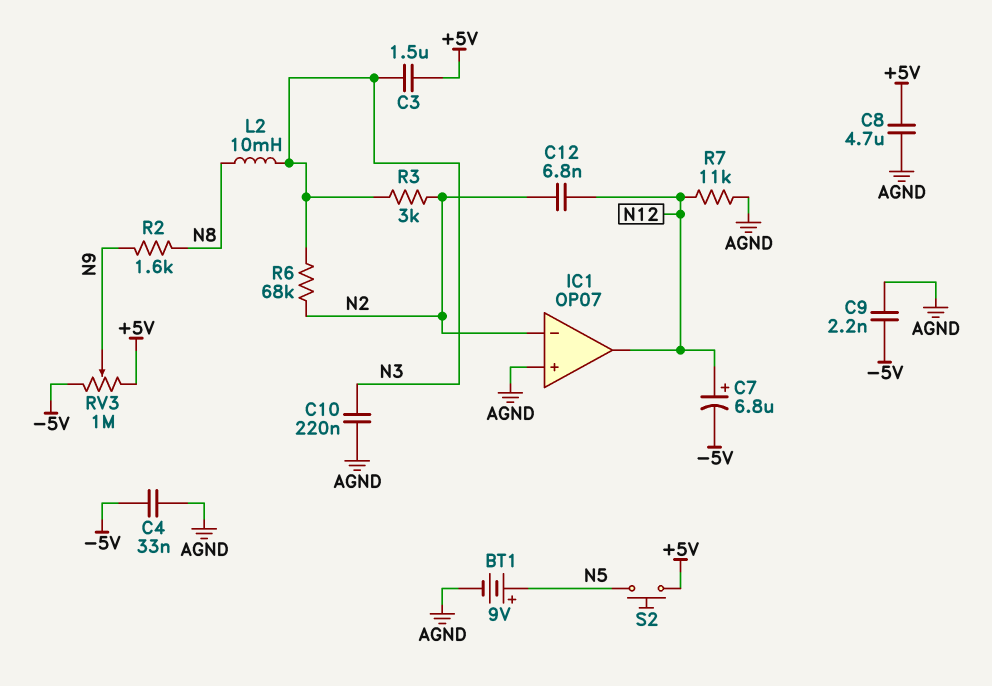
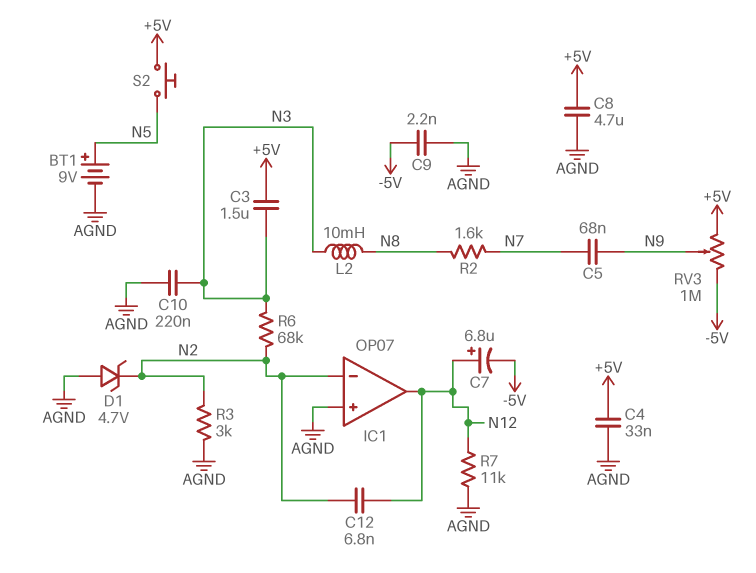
C4: 33nF (-5V, AGND) -> 33nF (+5V, AGND)
C5: none -> 68nF (N7, N9)
D1: none -> zener 4.7V (A AGND, K N2)
R2: 1.6k (N8, N9) -> 1.6k (N7, N8)
R3: 3k (N2, N3) -> 3k (AGND, N2)

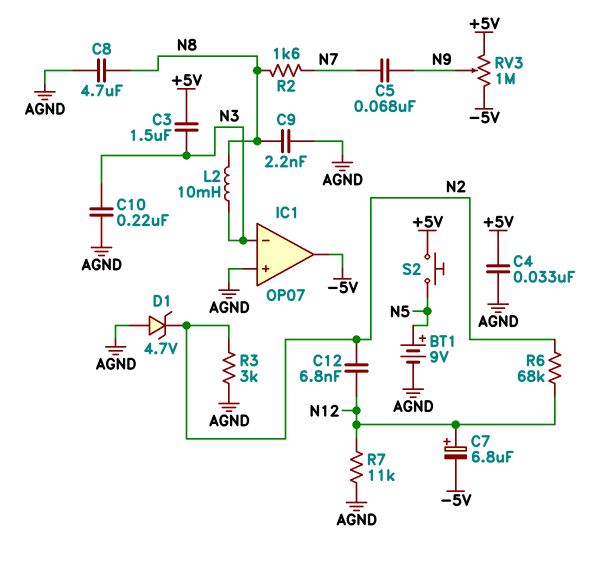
C8: 4.7uF (+5V, AGND) -> 4.7uF (AGND, N8)
C9: 2.2nF (-5V, AGND) -> 2.2nF (AGND, N8)
IC1 pin in-: N2 -> N3
IC1 pin out: N12 -> -5V
R6: 68k (N2, N3) -> 68k (N2, N12)

